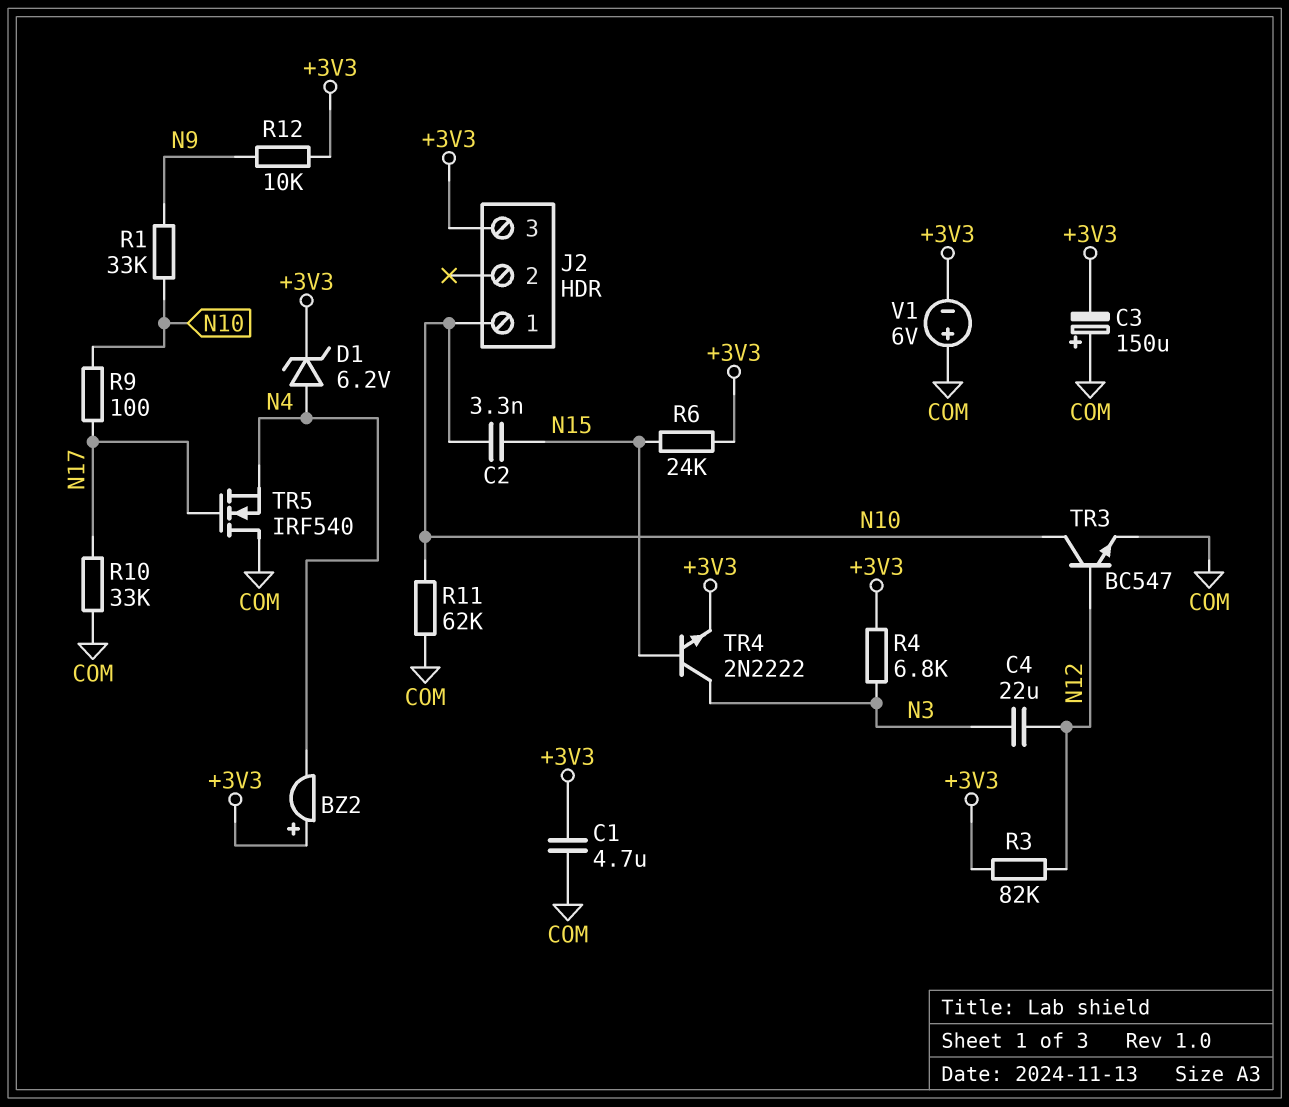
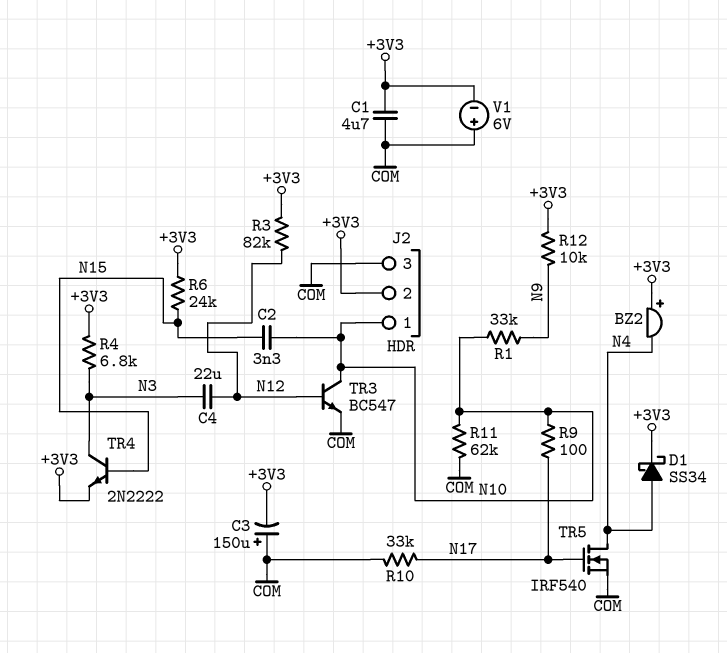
D1: zener 6.2V (A N4, K +3V3) -> schottky SS34 (A N4, K +3V3)
J2 pin 2: none -> +3V3
J2 pin 3: +3V3 -> COM
TR5: NMOS IRF540 (G N17, D COM, S N4) -> NMOS IRF540 (G N17, D N4, S COM)

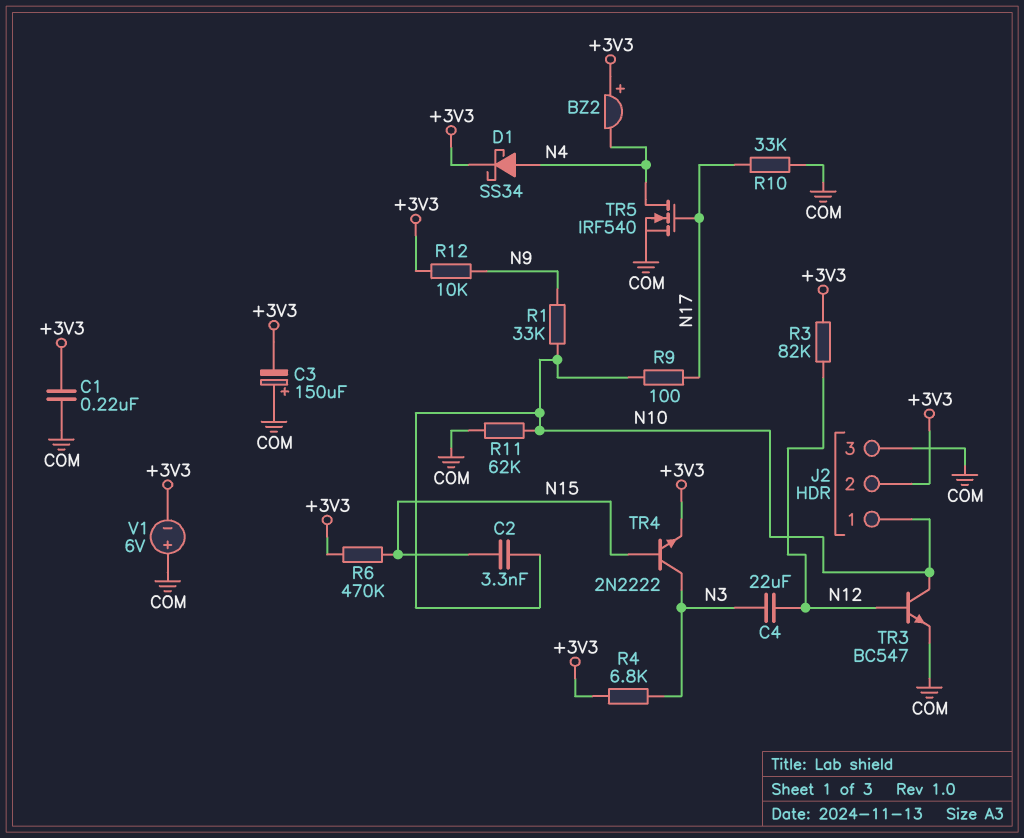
C1: 4.7uF (+3V3, COM) -> 220nF (+3V3, COM)
R6: 24k (+3V3, N15) -> 470k (+3V3, N15)

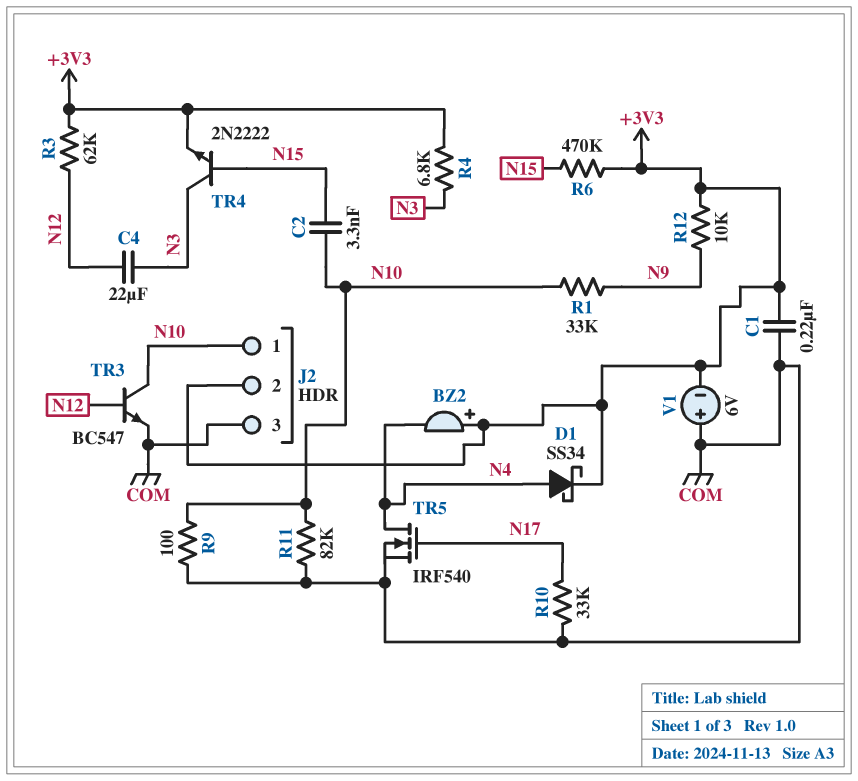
C3: 150uF (plus COM, minus +3V3) -> none
R3: 82k (+3V3, N12) -> 62k (+3V3, N12)
R9: 100 (N10, N17) -> 100 (COM, N10)
R11: 62k (COM, N10) -> 82k (COM, N10)

